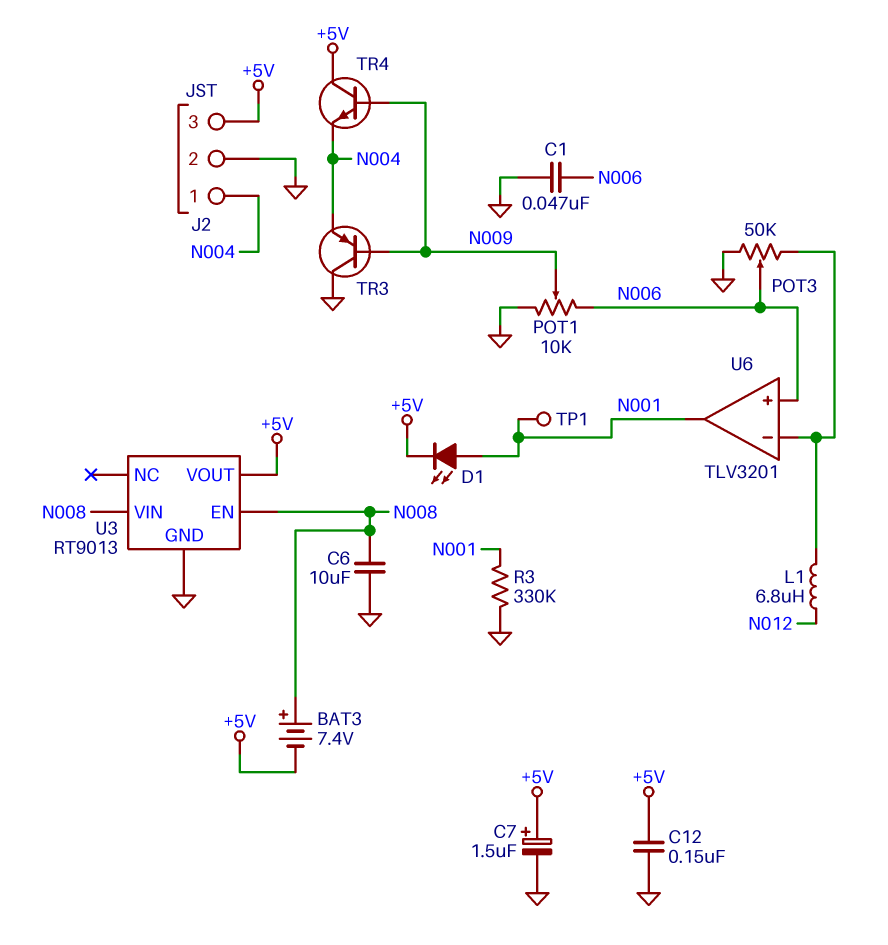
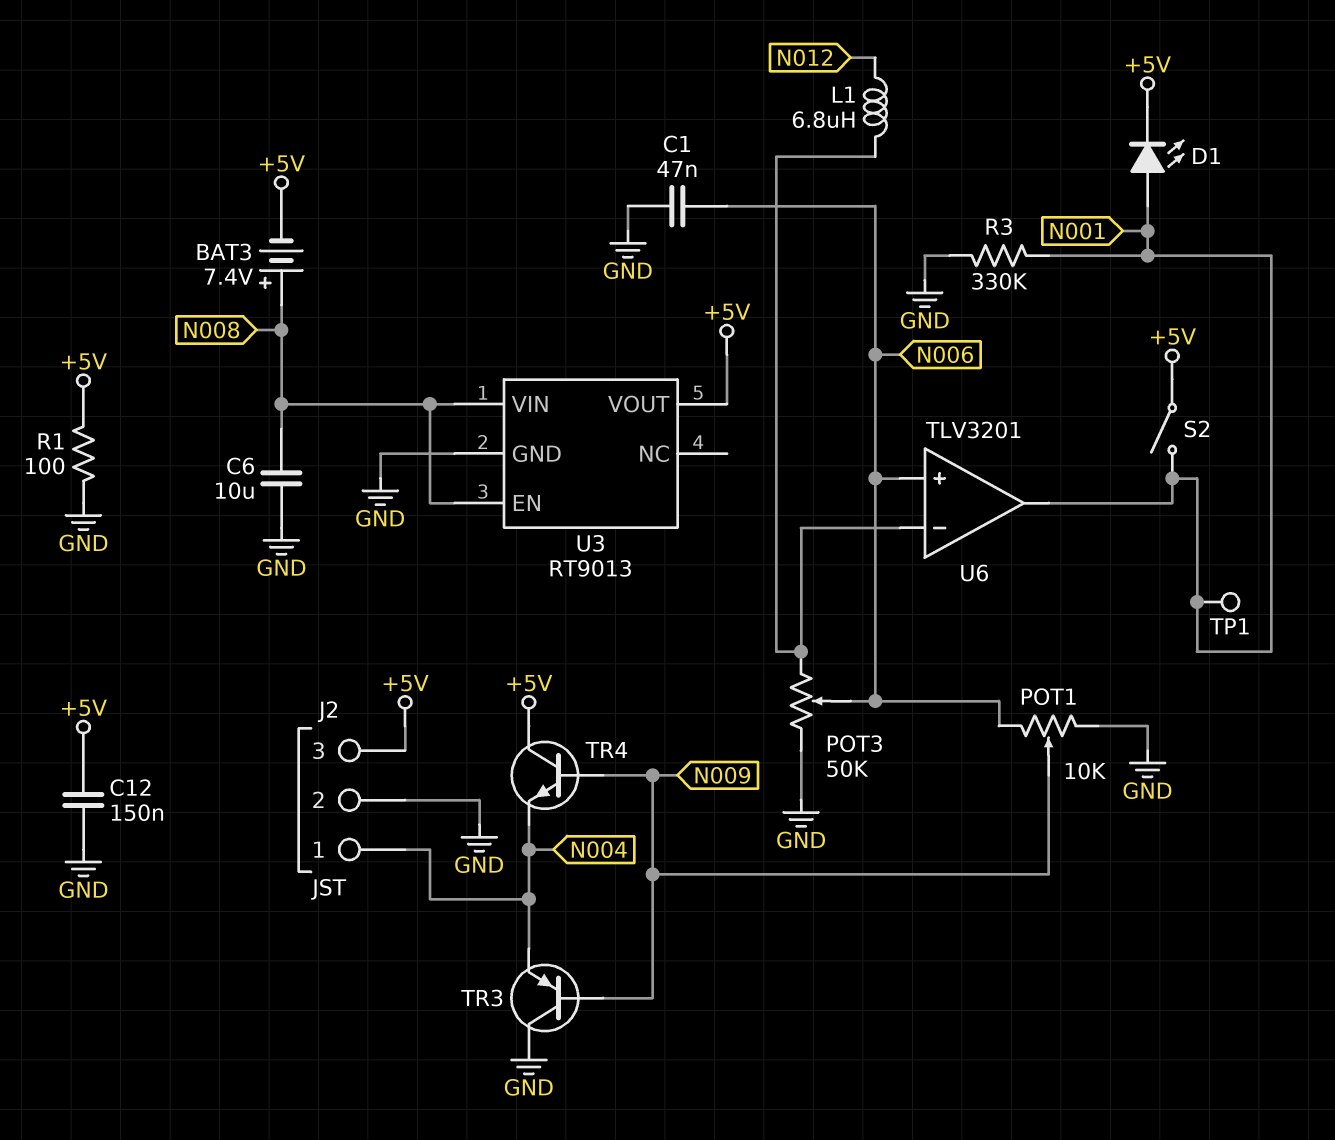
C7: 1.5uF (plus +5V, minus GND) -> none
R1: none -> 100 (+5V, GND)
S2: none -> switch (+5V, N001)

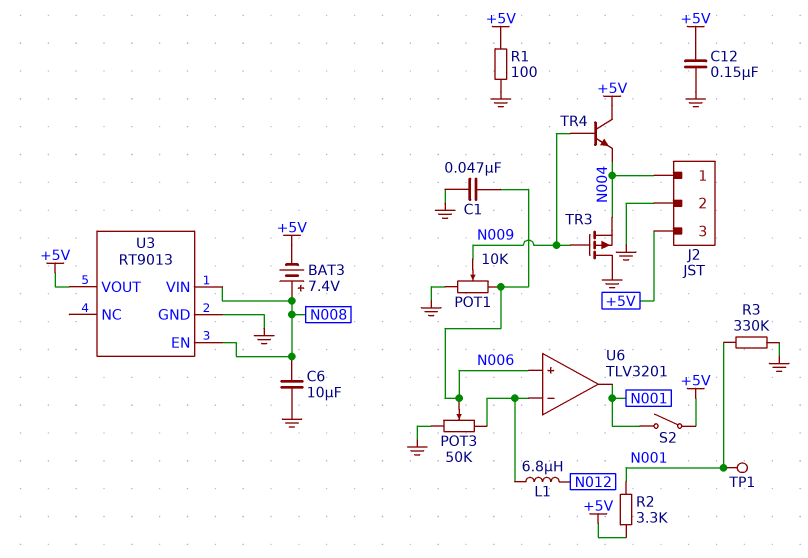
D1: LED (A N001, K +5V) -> none
R2: none -> 3.3k (+5V, N001)
TR3: PNP (B N009, C GND, E N004) -> PMOS (G N009, D GND, S N004)

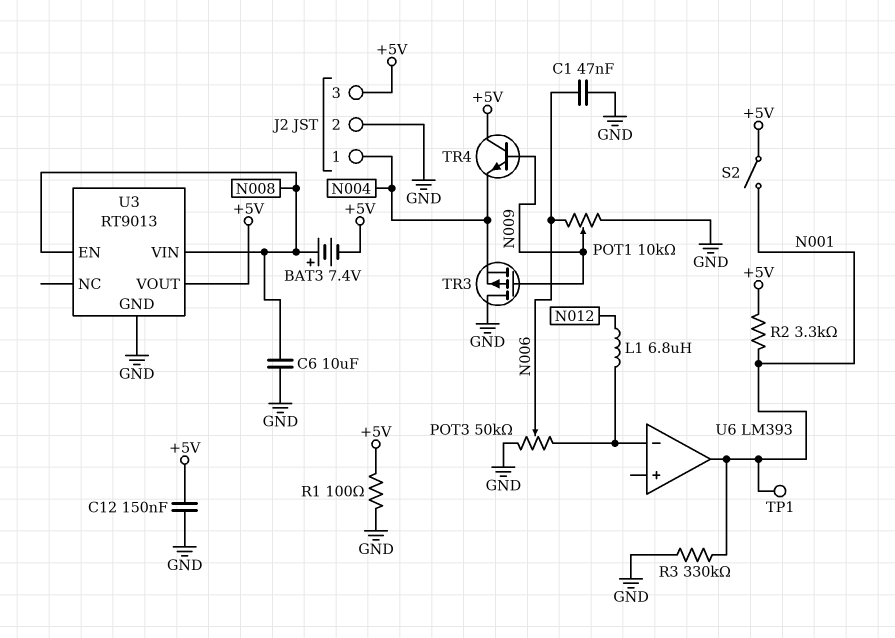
U6: TLV3201 -> LM393
U6 pin in+: N006 -> none

